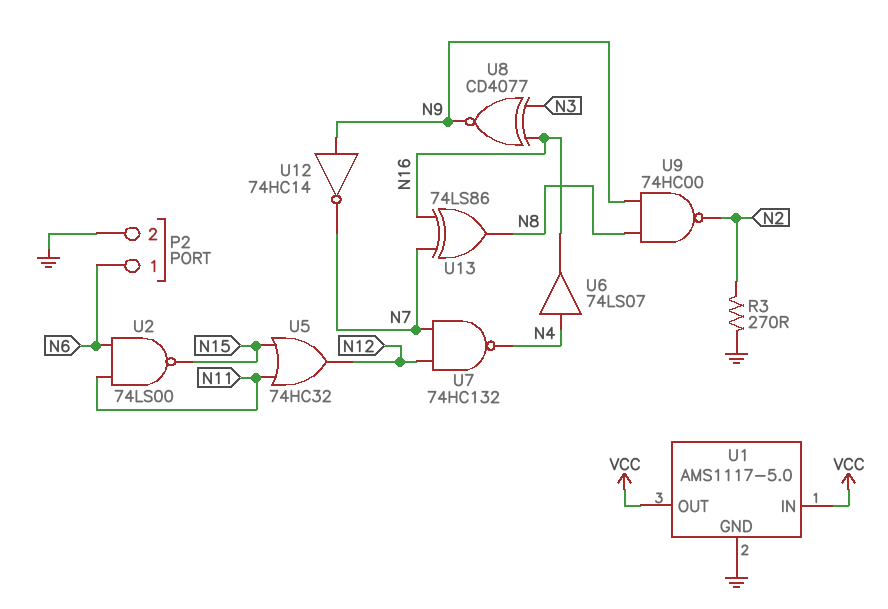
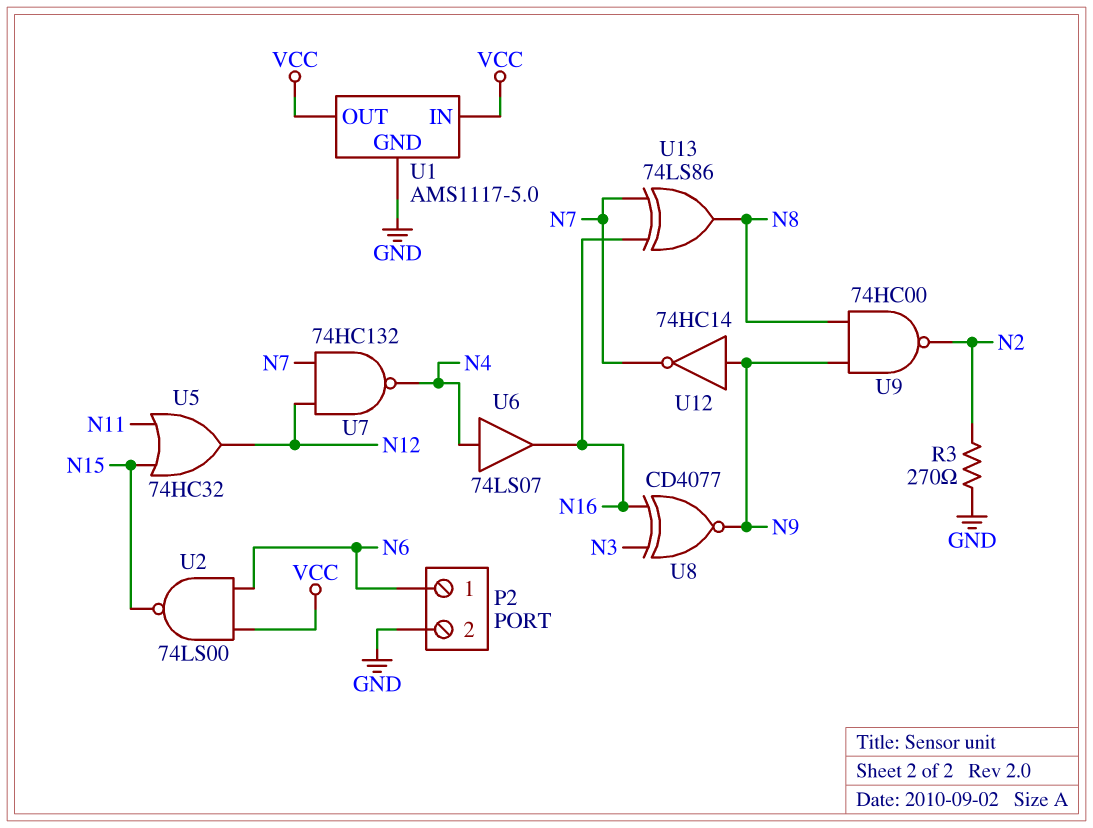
U2: NAND 74LS00 (in N6, in N11, out N15) -> NAND 74LS00 (in N6, in VCC, out N15)

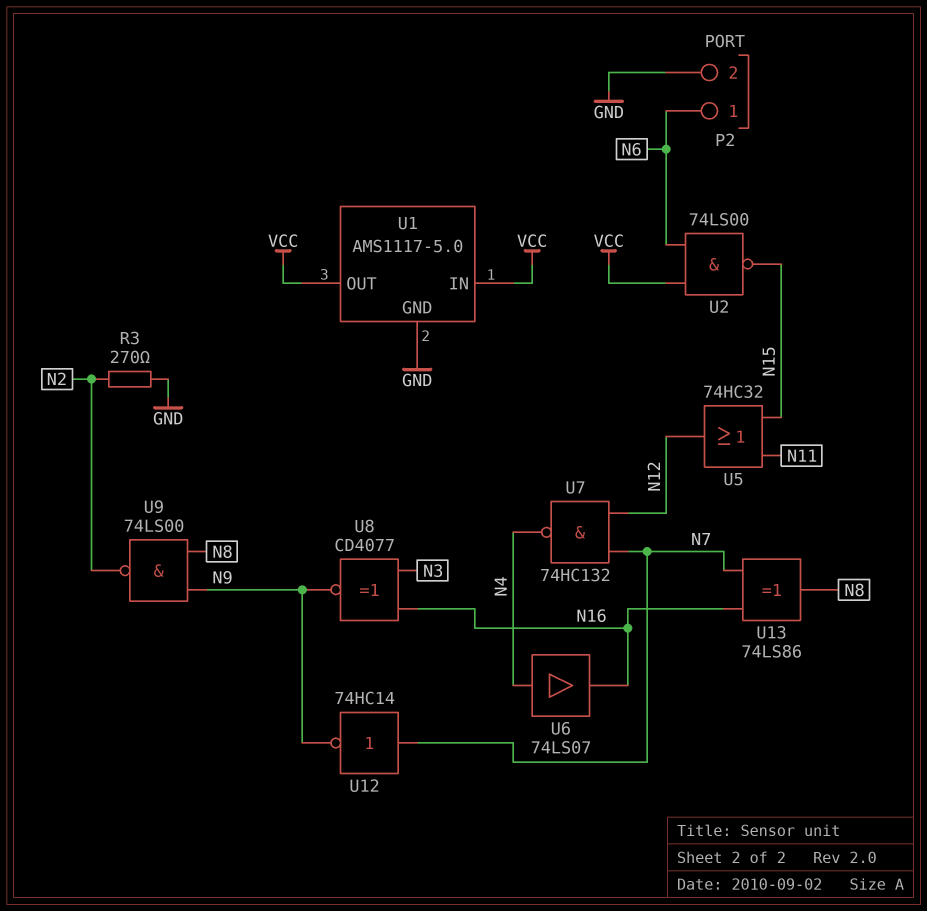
U9: NAND 74HC00 (in N8, in N9, out N2) -> NAND 74LS00 (in N8, in N9, out N2)
U12: NOT 74HC14 (in N9, out N7) -> NOT 74HC14 (in N7, out N9)

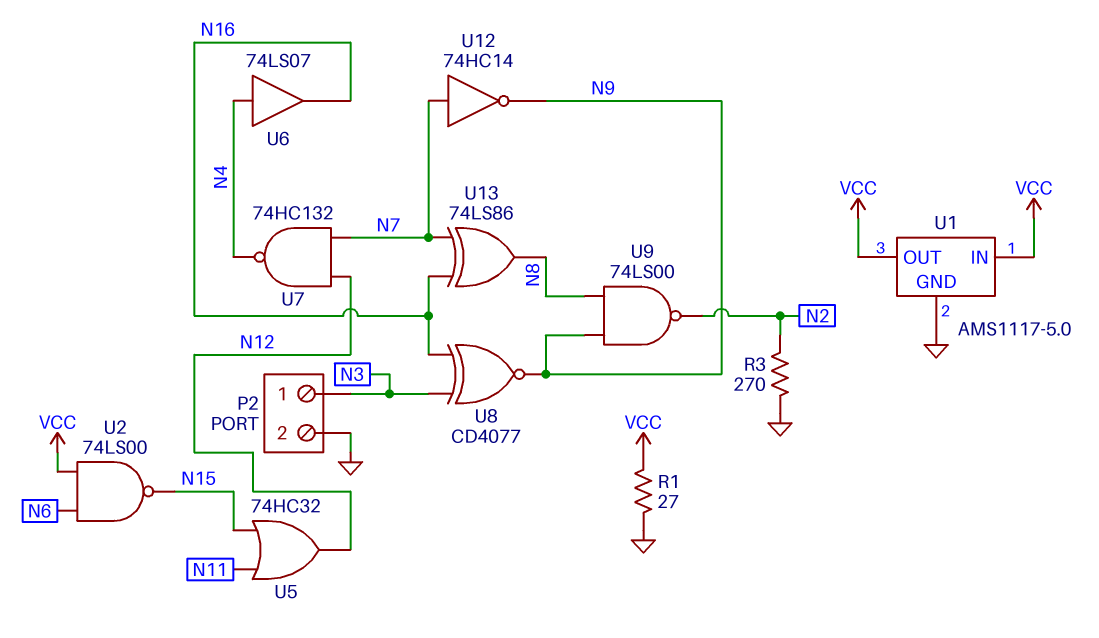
P2 pin 1: N6 -> N3
R1: none -> 27 (GND, VCC)

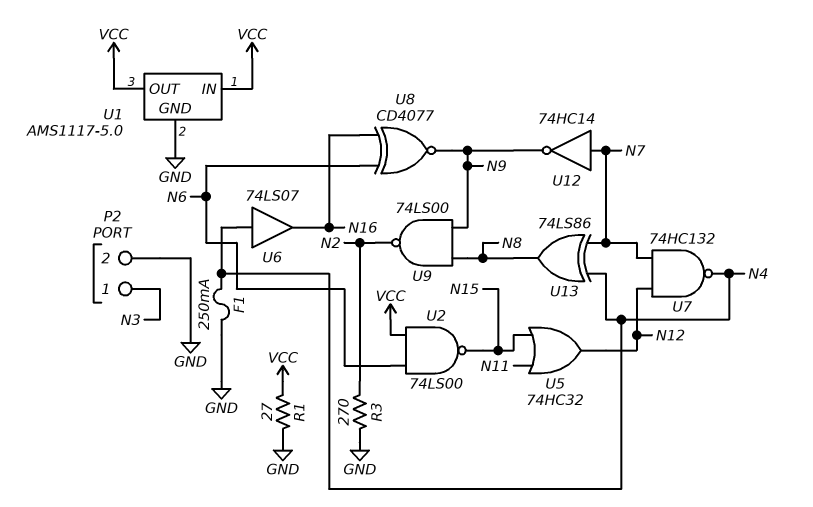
F1: none -> 250mA (GND, N4)
U8: XNOR CD4077 (in N3, in N16, out N9) -> XNOR CD4077 (in N6, in N16, out N9)
U13: XOR 74LS86 (in N7, in N16, out N8) -> XOR 74LS86 (in N4, in N7, out N8)

